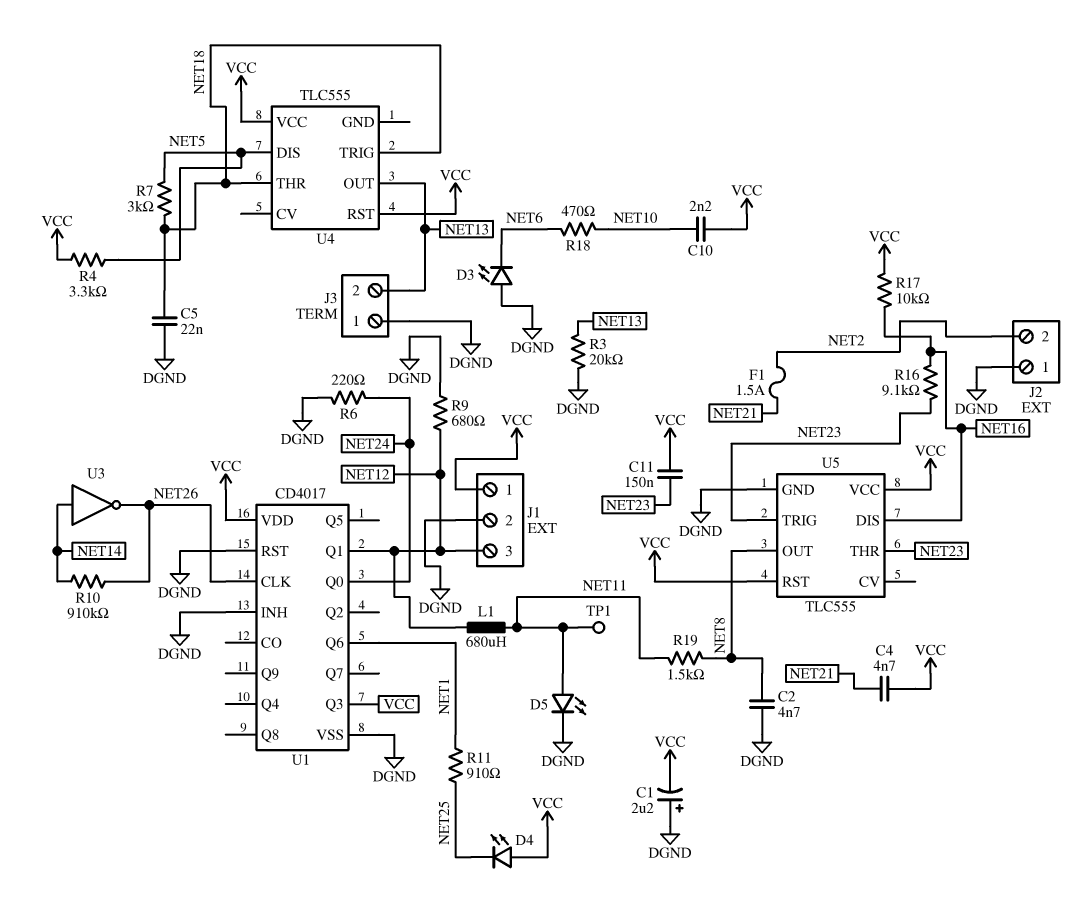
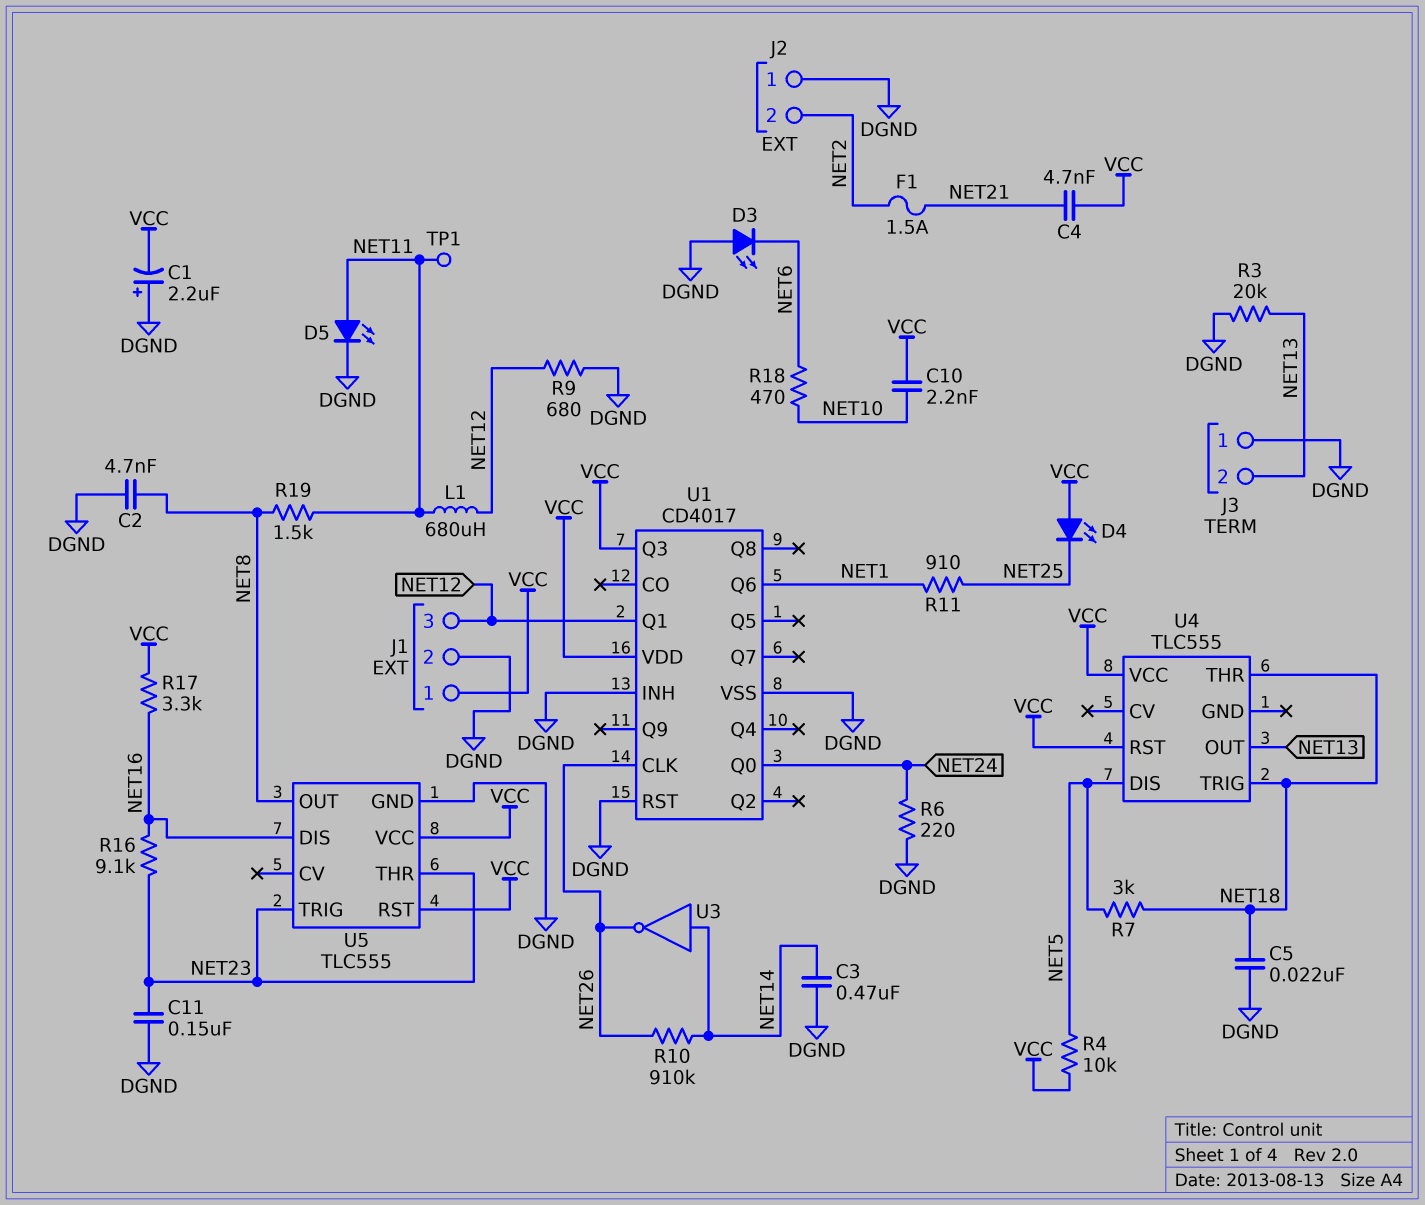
C3: none -> 470nF (DGND, NET14)
C11: 150nF (NET23, VCC) -> 150nF (DGND, NET23)
R4: 3.3k (NET5, VCC) -> 10k (NET5, VCC)
R17: 10k (NET16, VCC) -> 3.3k (NET16, VCC)

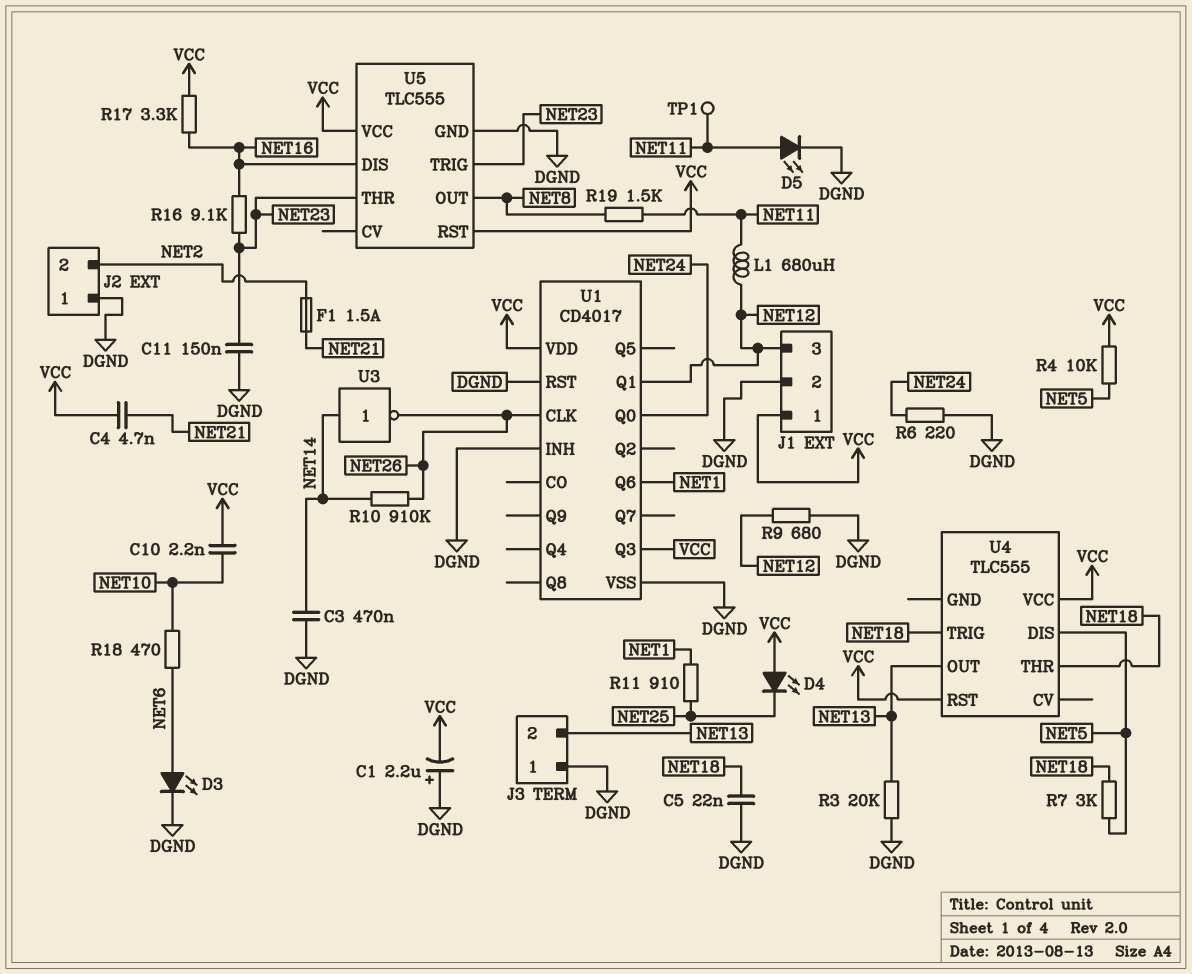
C2: 4.7nF (DGND, NET8) -> none
D3: LED (A DGND, K NET6) -> LED (A NET6, K DGND)

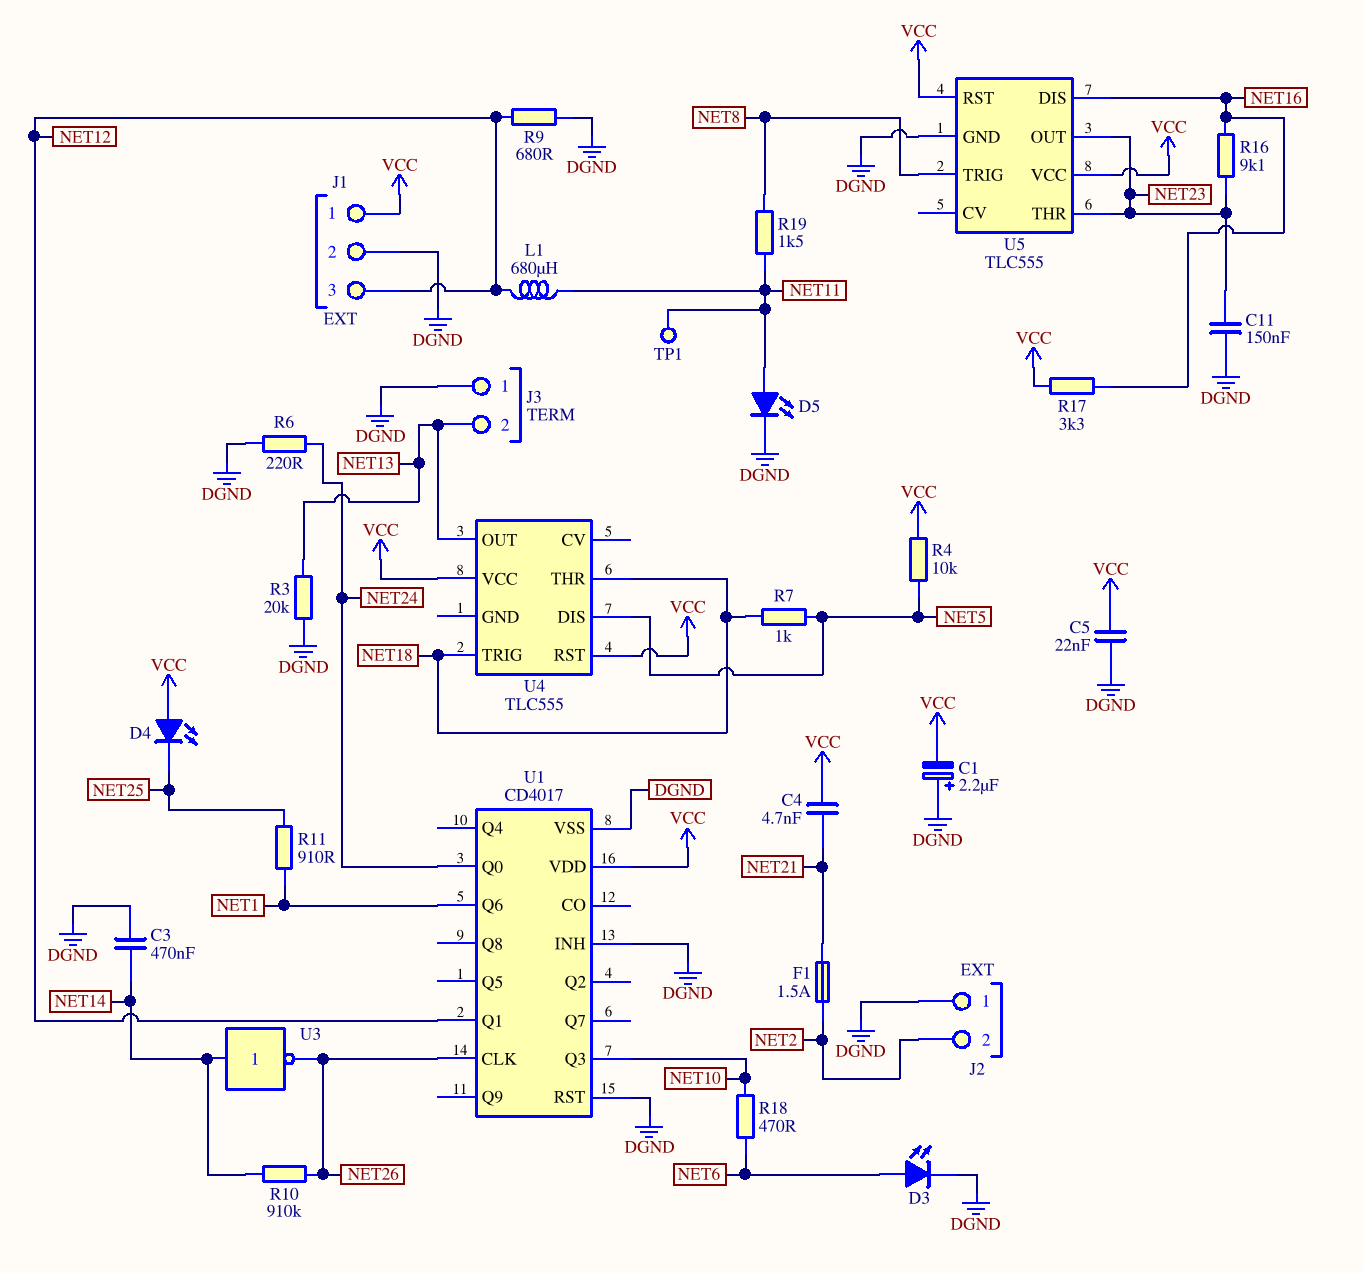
C5: 22nF (DGND, NET18) -> 22nF (DGND, VCC)
C10: 2.2nF (NET10, VCC) -> none
R7: 3k (NET5, NET18) -> 1k (NET5, NET18)
U1 pin Q3: VCC -> NET10
U5 pin OUT: NET8 -> NET23
U5 pin TRIG: NET23 -> NET8

